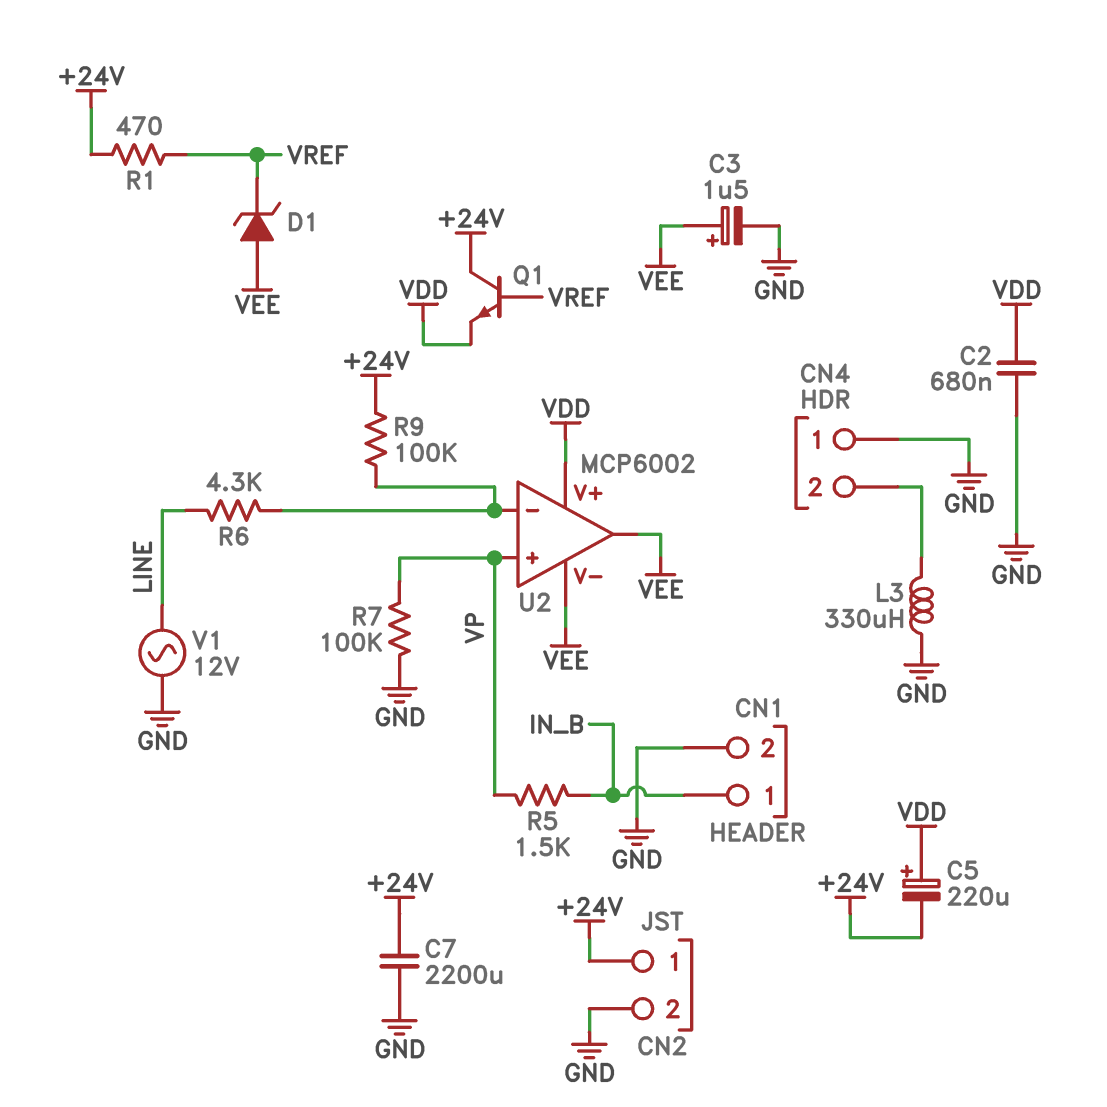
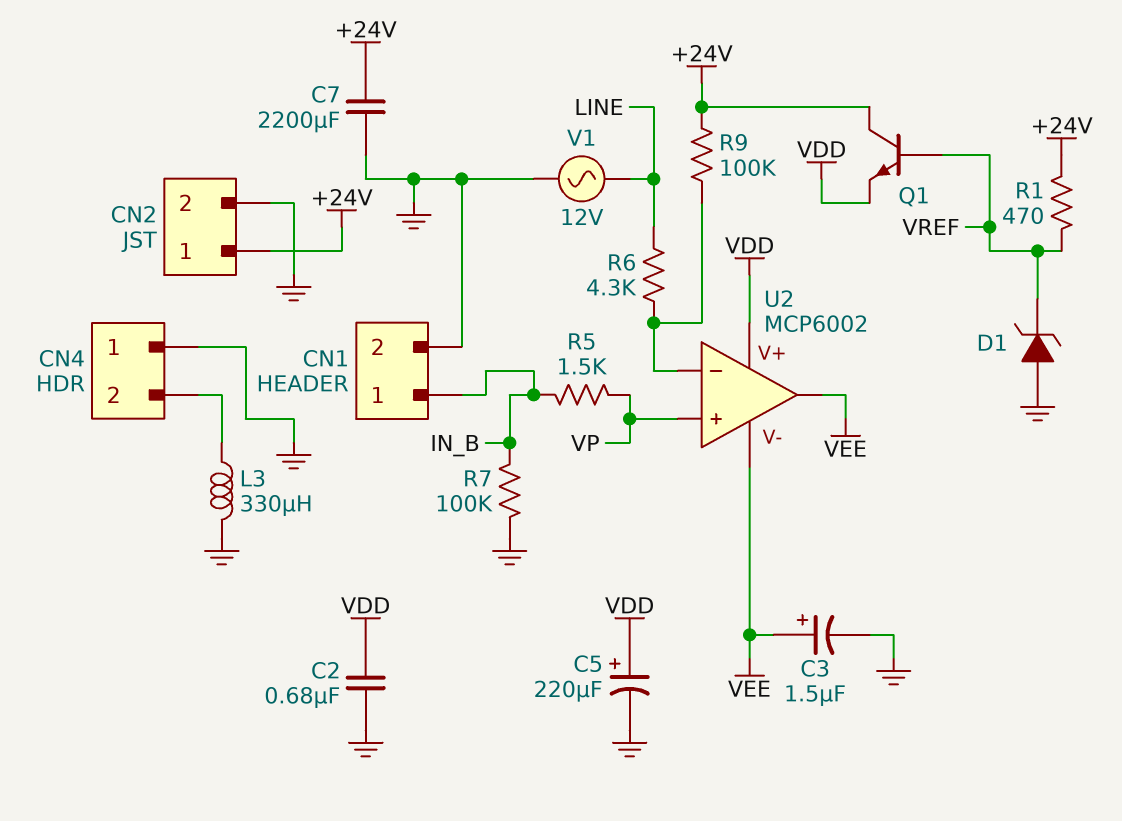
C5: 220uF (plus VDD, minus +24V) -> 220uF (plus VDD, minus GND)
D1: zener (A VEE, K VREF) -> zener (A GND, K VREF)
R7: 100k (GND, VP) -> 100k (GND, IN_B)

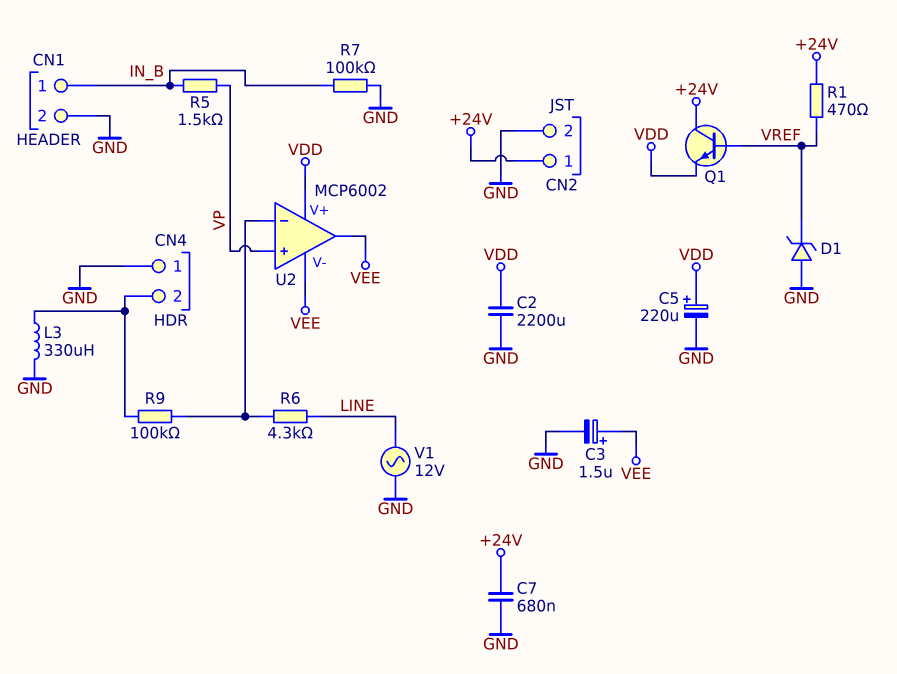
C2: 680nF (GND, VDD) -> 2200uF (GND, VDD)
C7: 2200uF (+24V, GND) -> 680nF (+24V, GND)
R9: 100k (+24V, U2/in-) -> 100k (CN4/2, U2/in-)

